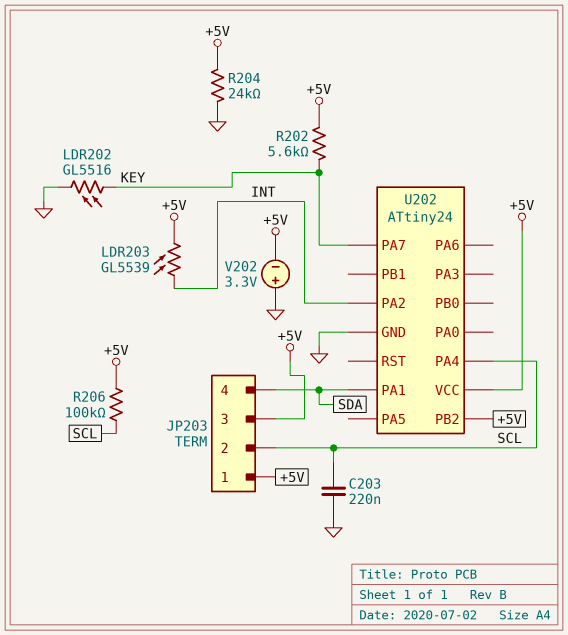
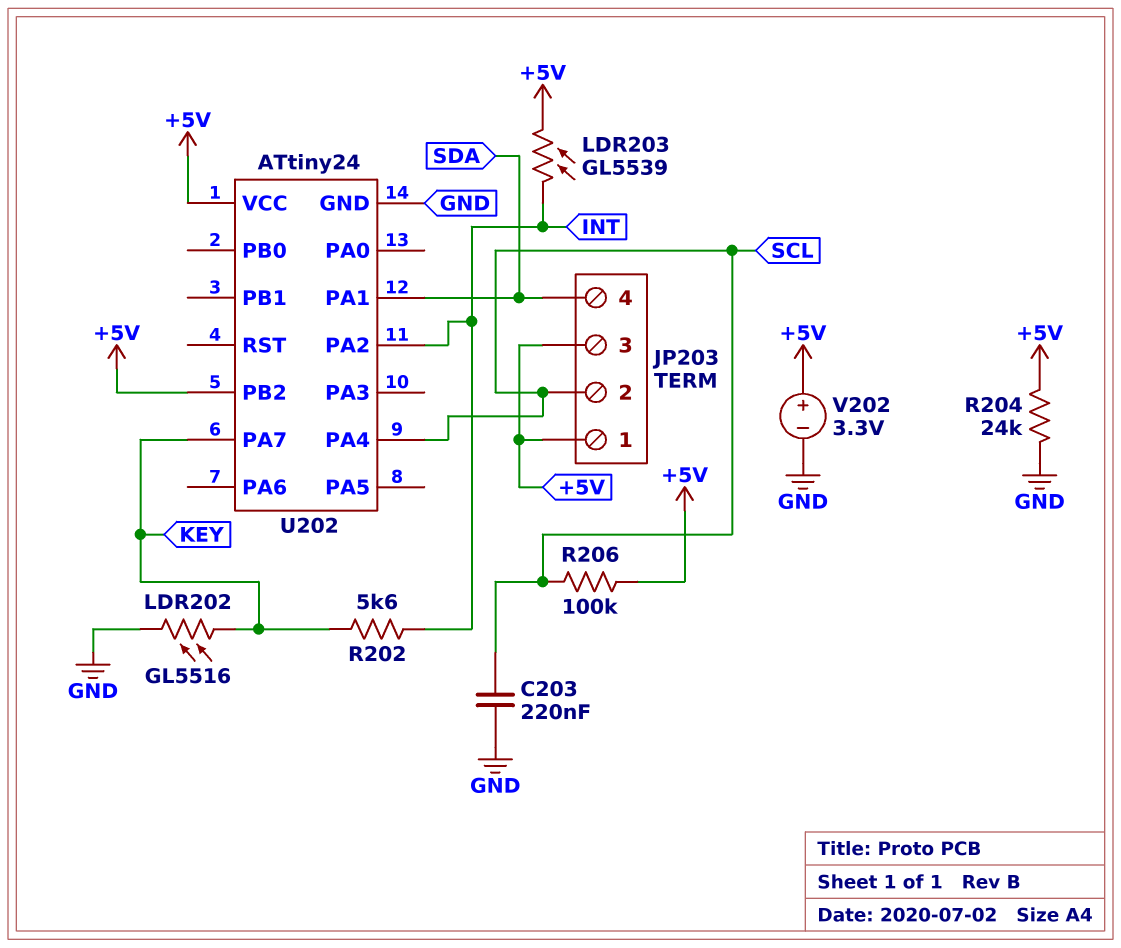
R202: 5.6k (+5V, KEY) -> 5.6k (INT, KEY)
V202: 3.3V (plus GND, minus +5V) -> 3.3V (plus +5V, minus GND)

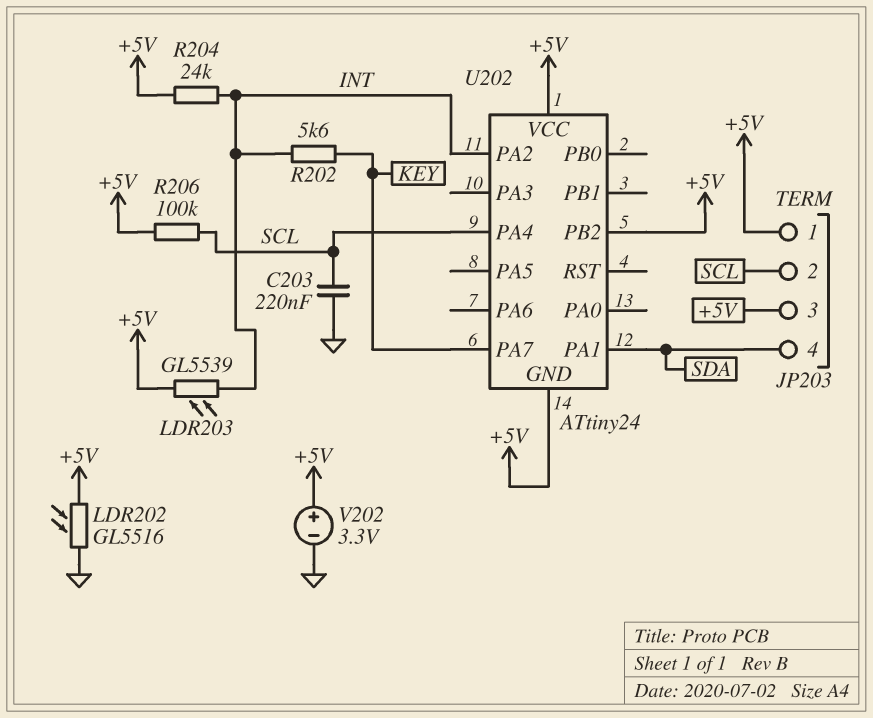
LDR202: GL5516 (GND, KEY) -> GL5516 (+5V, GND)
R204: 24k (+5V, GND) -> 24k (+5V, INT)
U202 pin GND: GND -> +5V

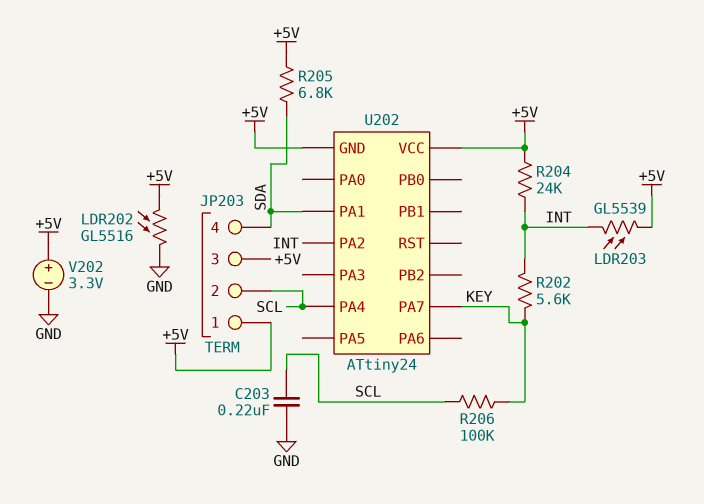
R205: none -> 6.8k (+5V, SDA)
R206: 100k (+5V, SCL) -> 100k (KEY, SCL)
U202 pin PB2: +5V -> none

